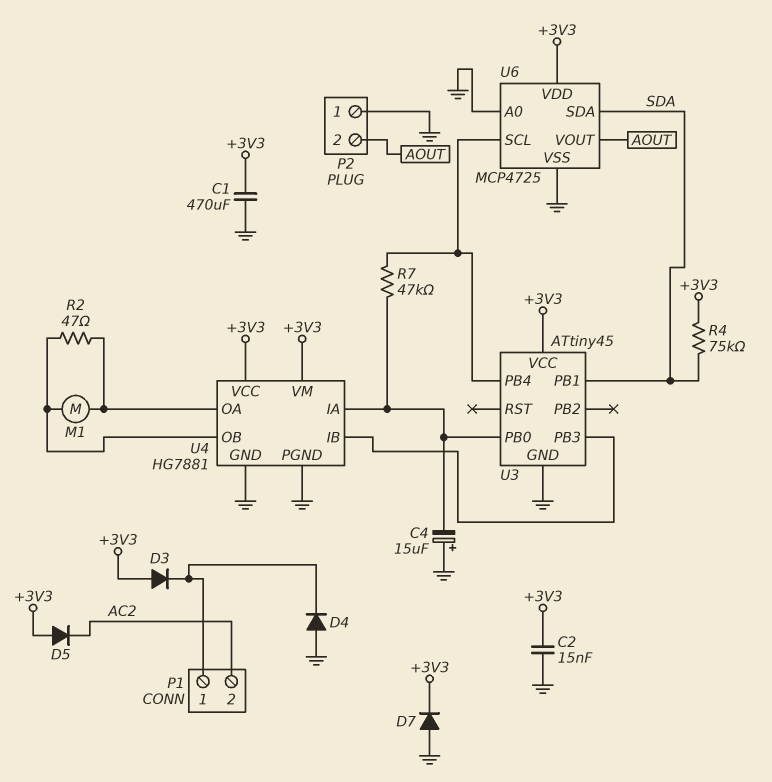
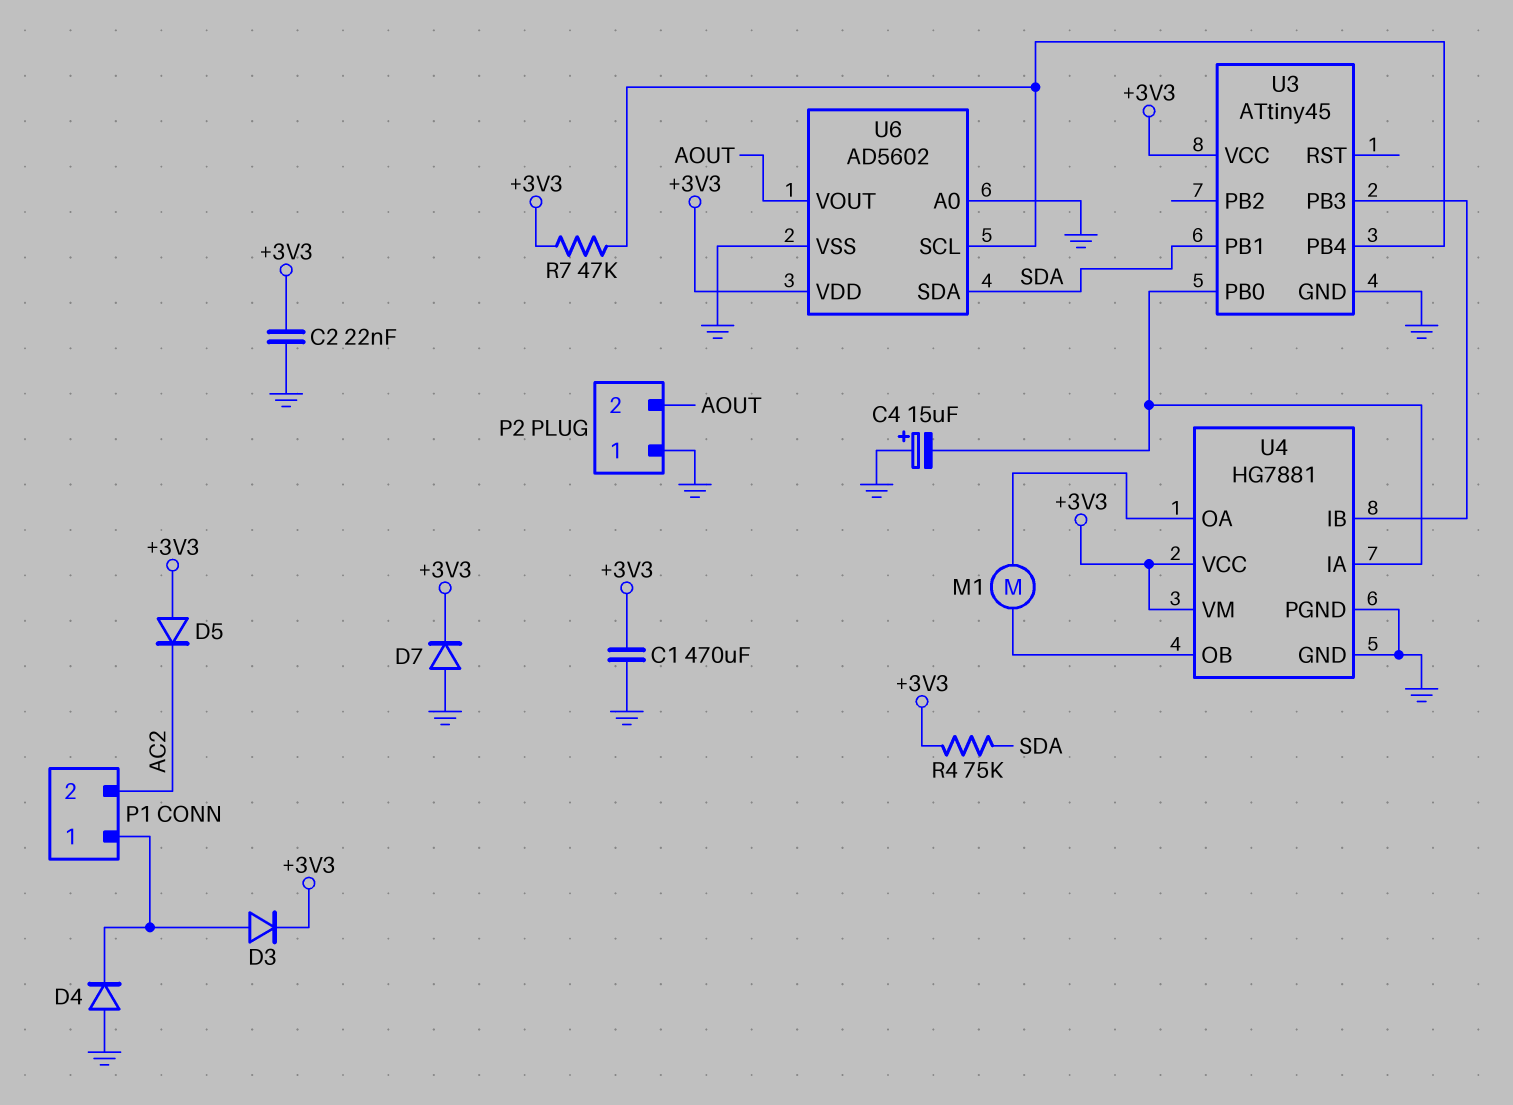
C2: 15nF (+3V3, GND) -> 22nF (+3V3, GND)
D3: diode (A +3V3, K P1/1) -> diode (A P1/1, K +3V3)
R2: 47 (U4/OA, U4/OB) -> none
R7: 47k (U3/PB0, U3/PB4) -> 47k (+3V3, U3/PB4)
U6: MCP4725 -> AD5602

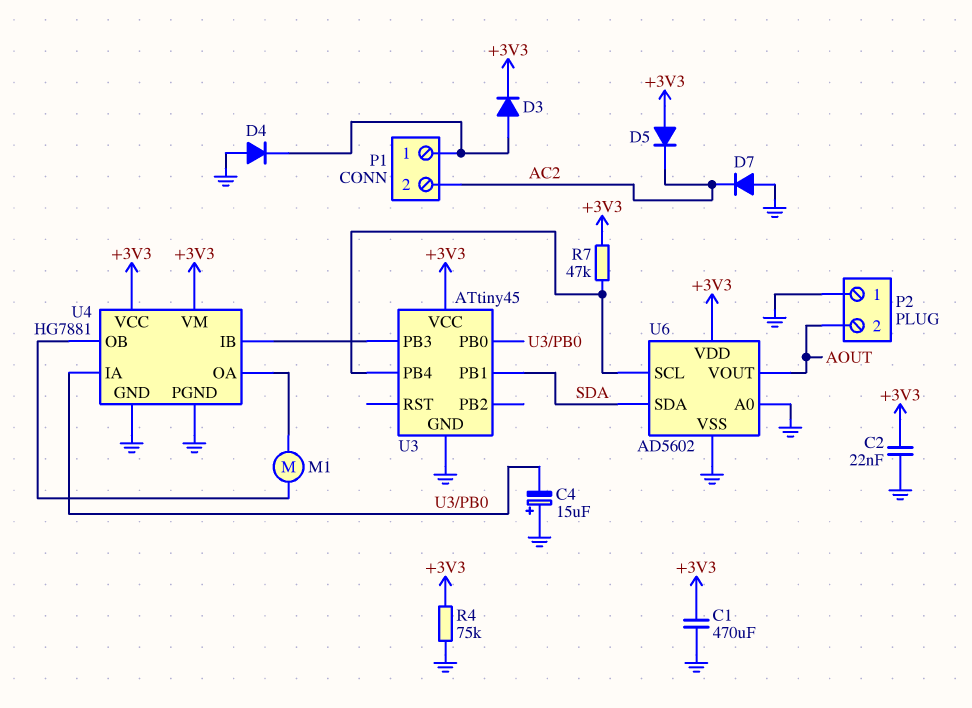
D7: diode (A GND, K +3V3) -> diode (A GND, K AC2)
R4: 75k (+3V3, SDA) -> 75k (+3V3, GND)

